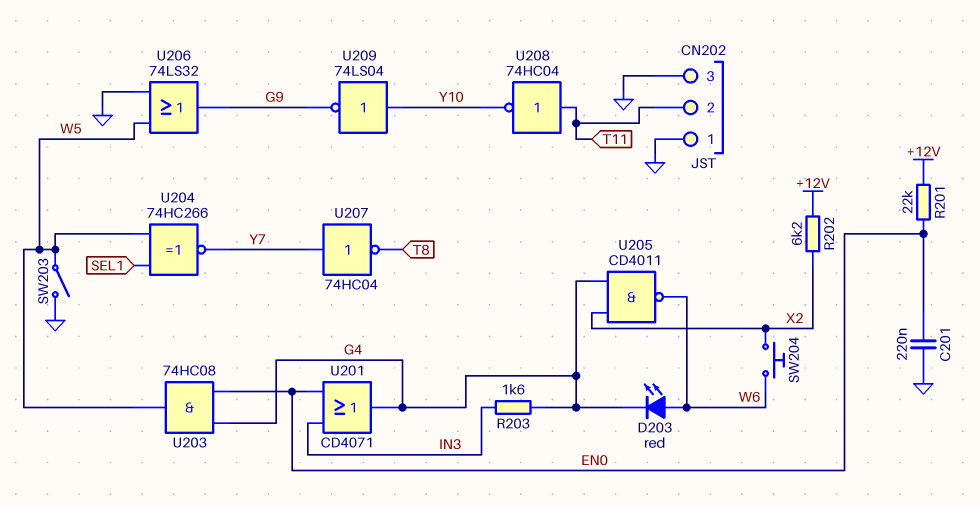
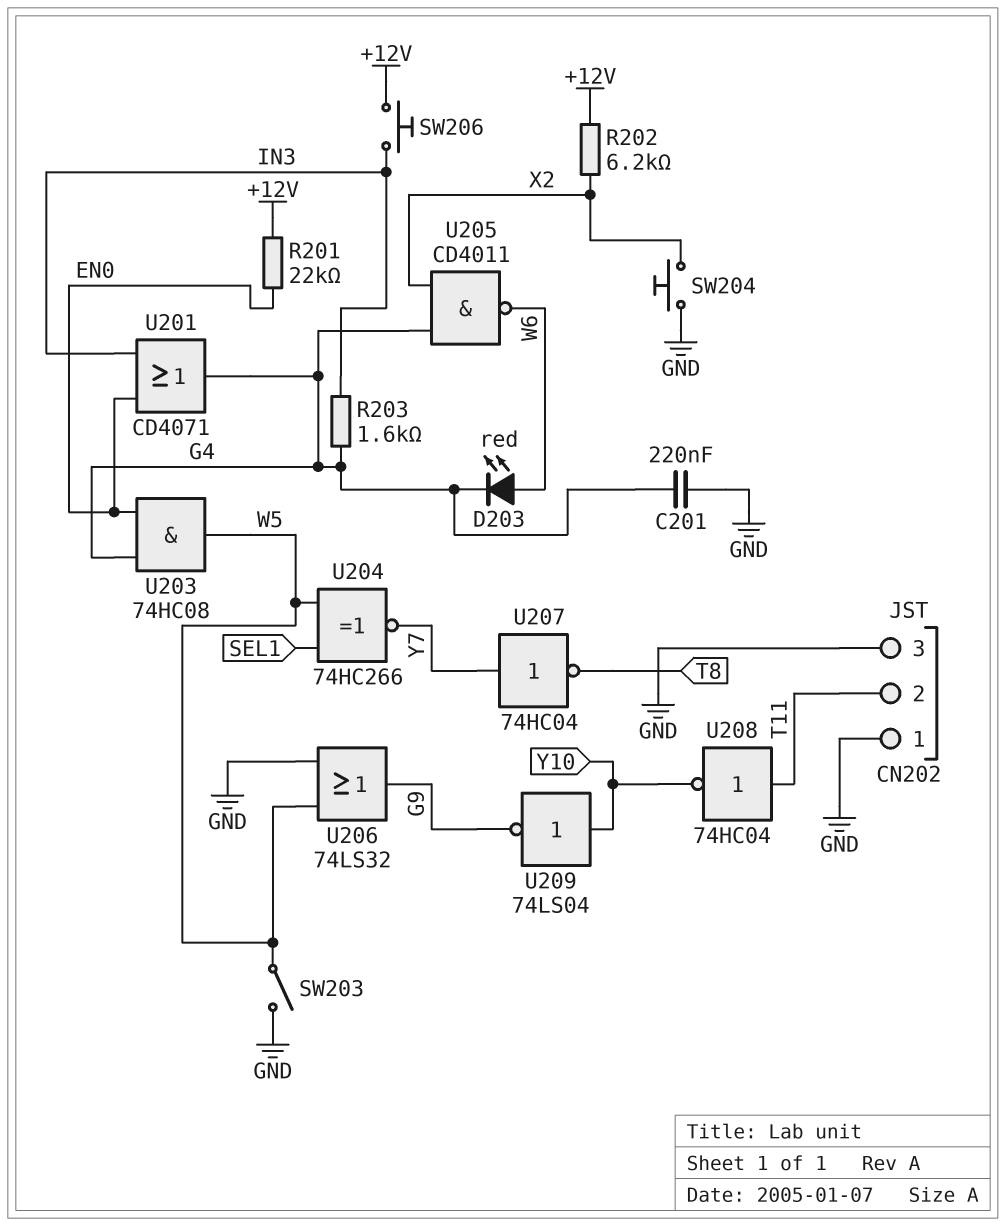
C201: 220nF (EN0, GND) -> 220nF (G4, GND)
SW204: button (W6, X2) -> button (GND, X2)
SW206: none -> button (+12V, IN3)

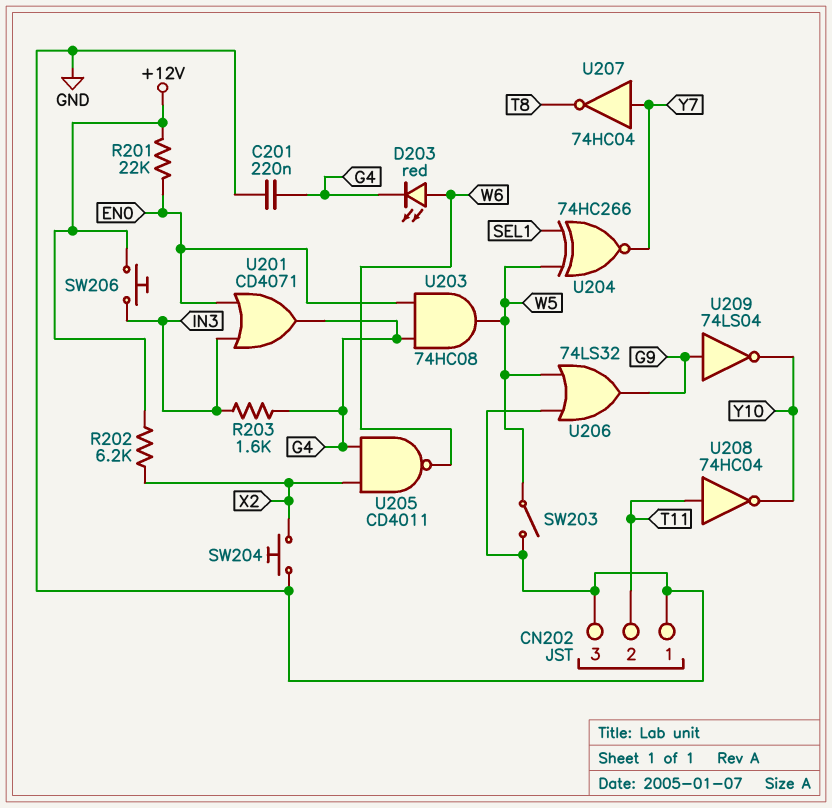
U209: NOT 74LS04 (in Y10, out G9) -> NOT 74LS04 (in G9, out Y10)

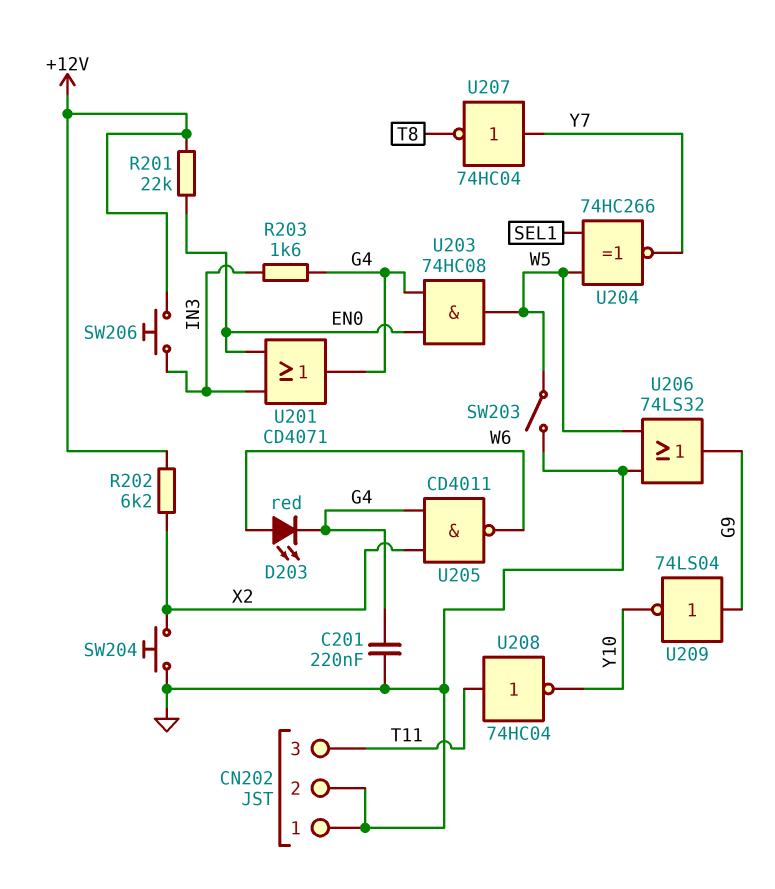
CN202 pin 2: T11 -> GND
CN202 pin 3: GND -> T11

